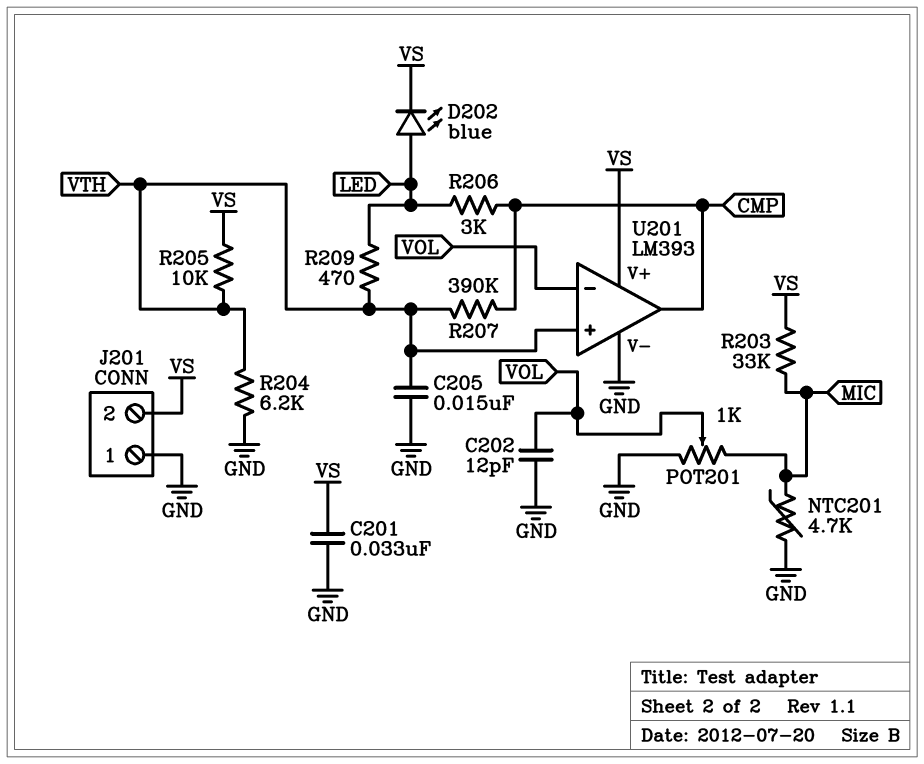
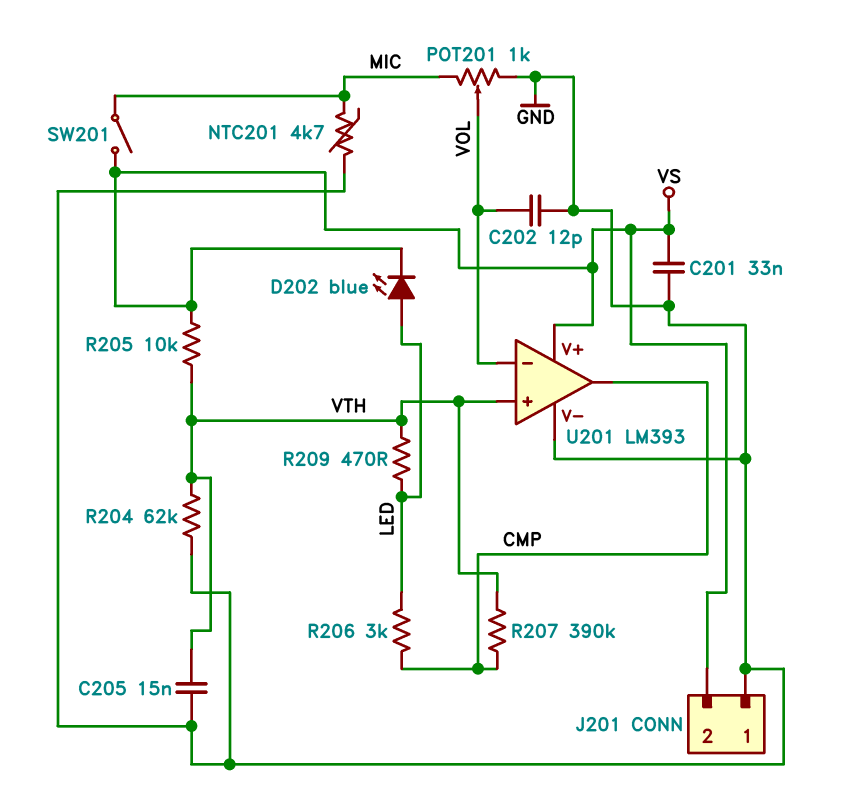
R203: 33k (MIC, VS) -> none
R204: 6.2k (GND, VTH) -> 62k (GND, VTH)
SW201: none -> switch (MIC, VS)

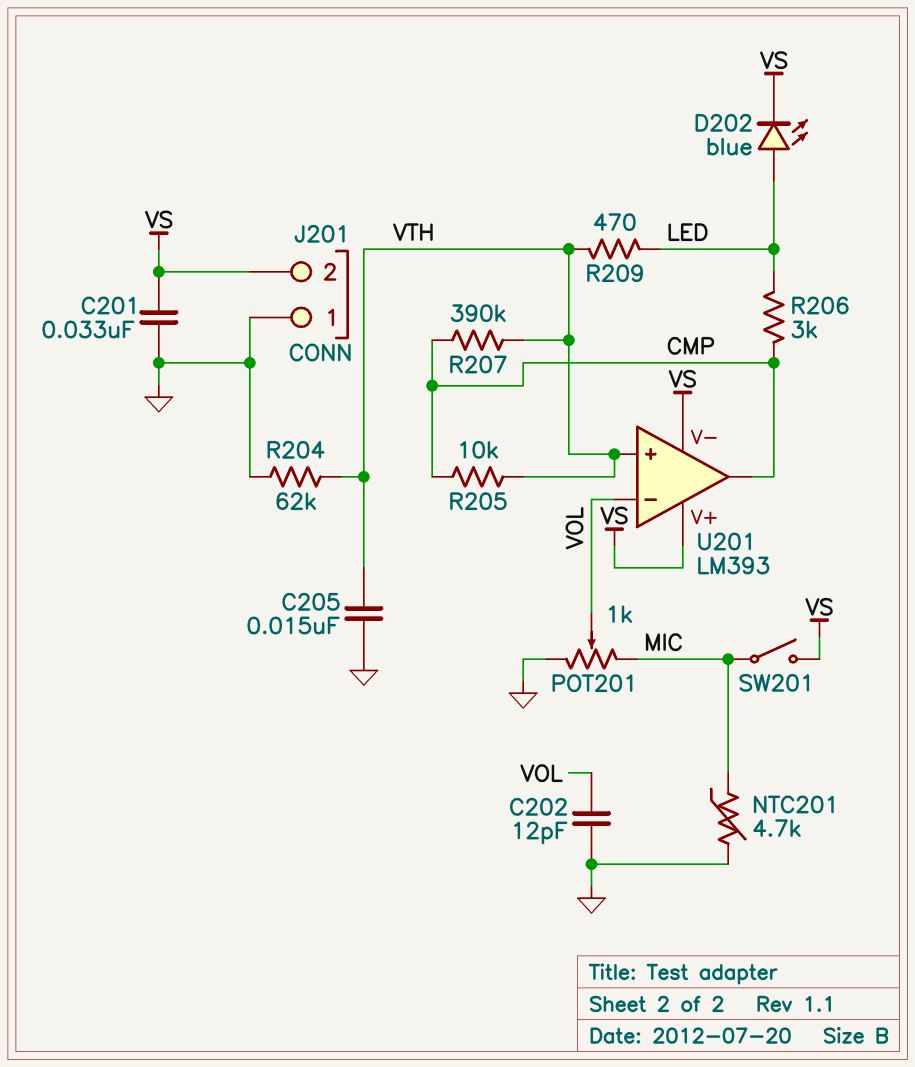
R205: 10k (VS, VTH) -> 10k (CMP, VTH)
U201 pin V-: GND -> VS

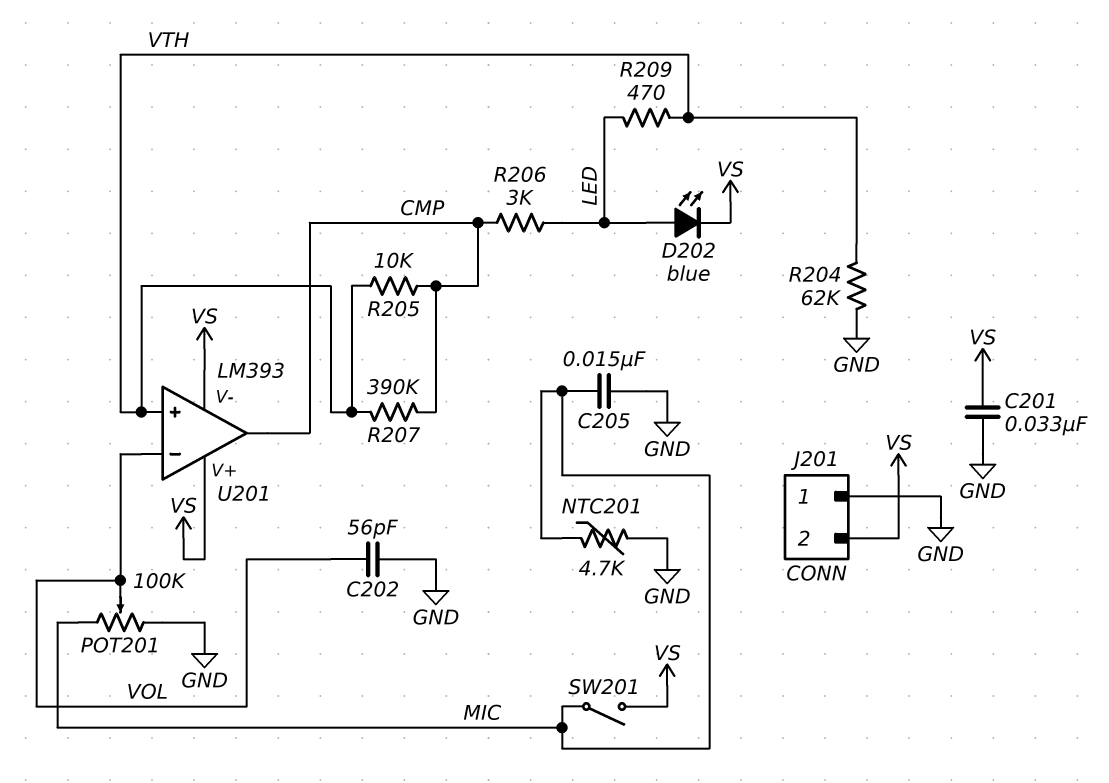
C202: 12pF (GND, VOL) -> 56pF (GND, VOL)
C205: 15nF (GND, VTH) -> 15nF (GND, MIC)
POT201: 1k (GND, MIC, wiper VOL) -> 100k (GND, MIC, wiper VOL)

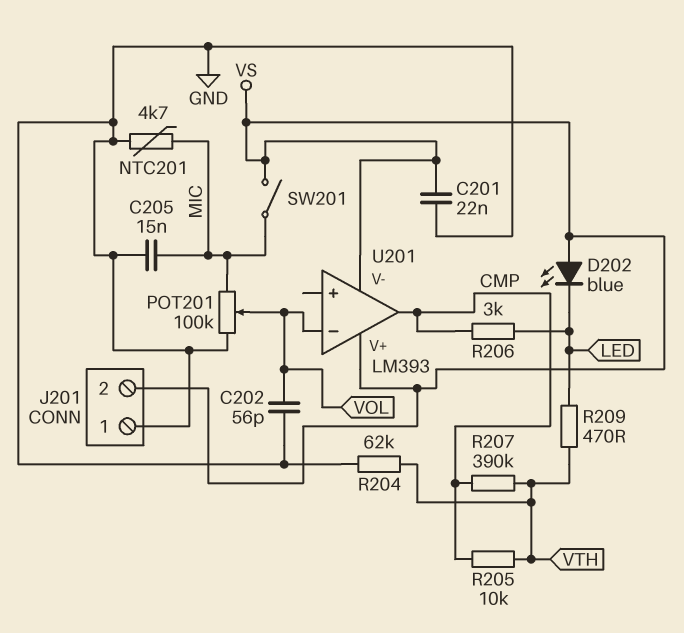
C201: 33nF (GND, VS) -> 22nF (GND, VS)
D202: LED blue (A LED, K VS) -> LED blue (A VS, K LED)
U201 pin in+: VTH -> none

